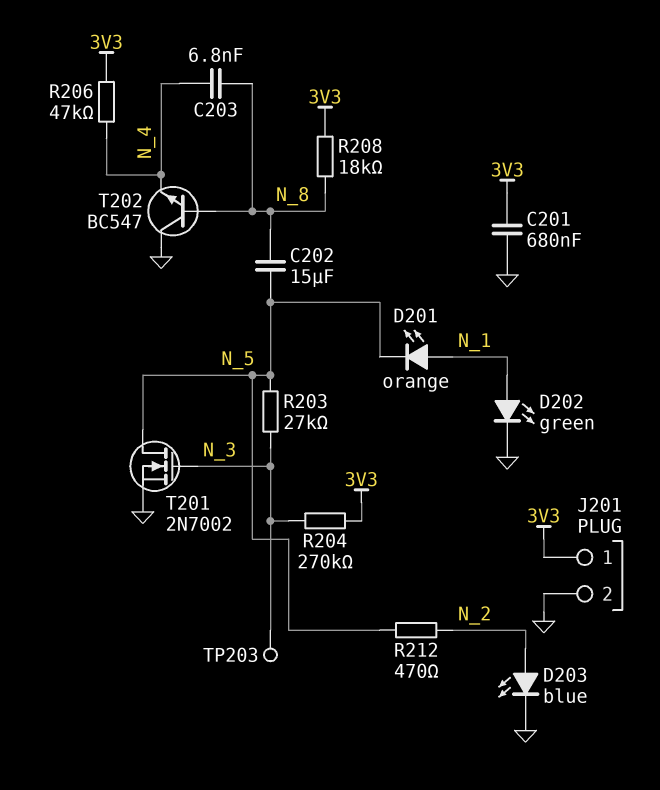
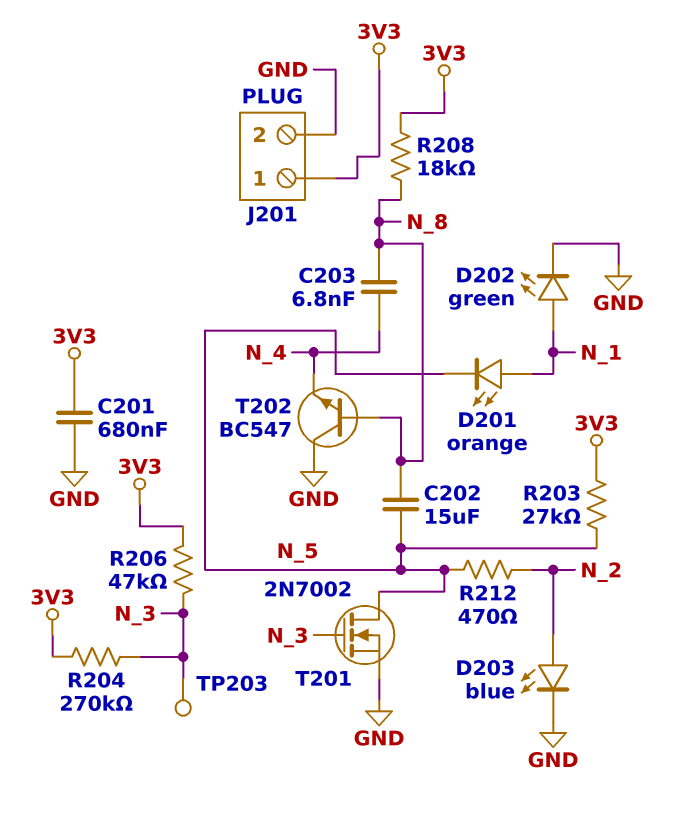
R203: 27k (N_3, N_5) -> 27k (3V3, N_5)
R206: 47k (3V3, N_4) -> 47k (3V3, N_3)

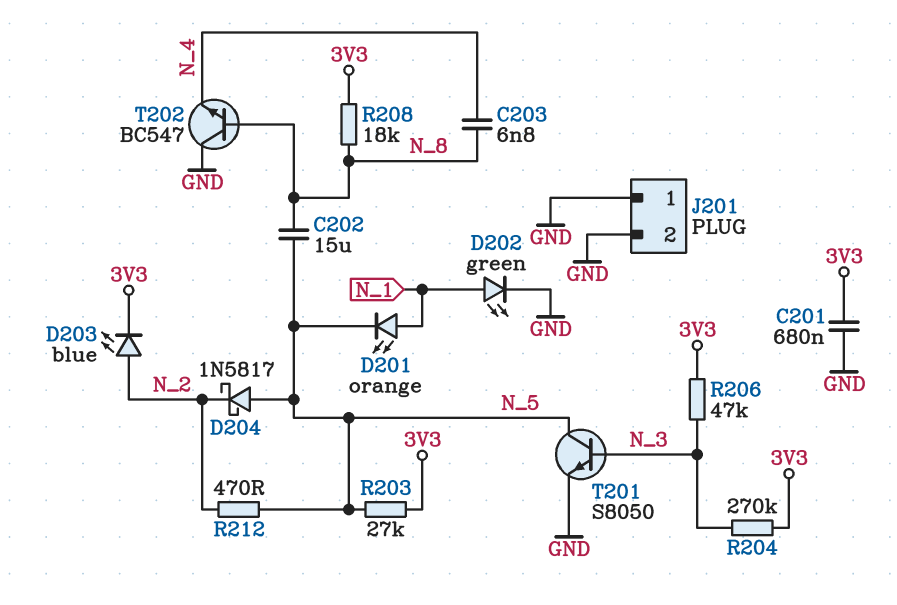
D203: LED blue (A N_2, K GND) -> LED blue (A N_2, K 3V3)
D204: none -> schottky 1N5817 (A N_5, K N_2)
J201 pin 1: 3V3 -> GND
T201: NMOS 2N7002 (G N_3, D N_5, S GND) -> NPN S8050 (B N_3, C N_5, E GND)
TP203: test point (N_3) -> none

